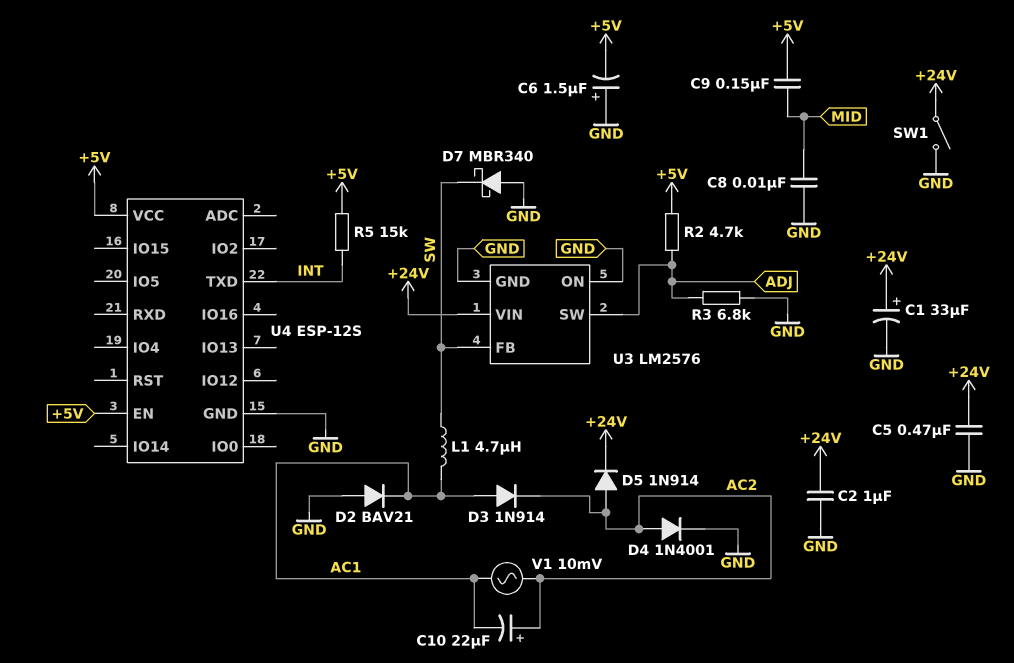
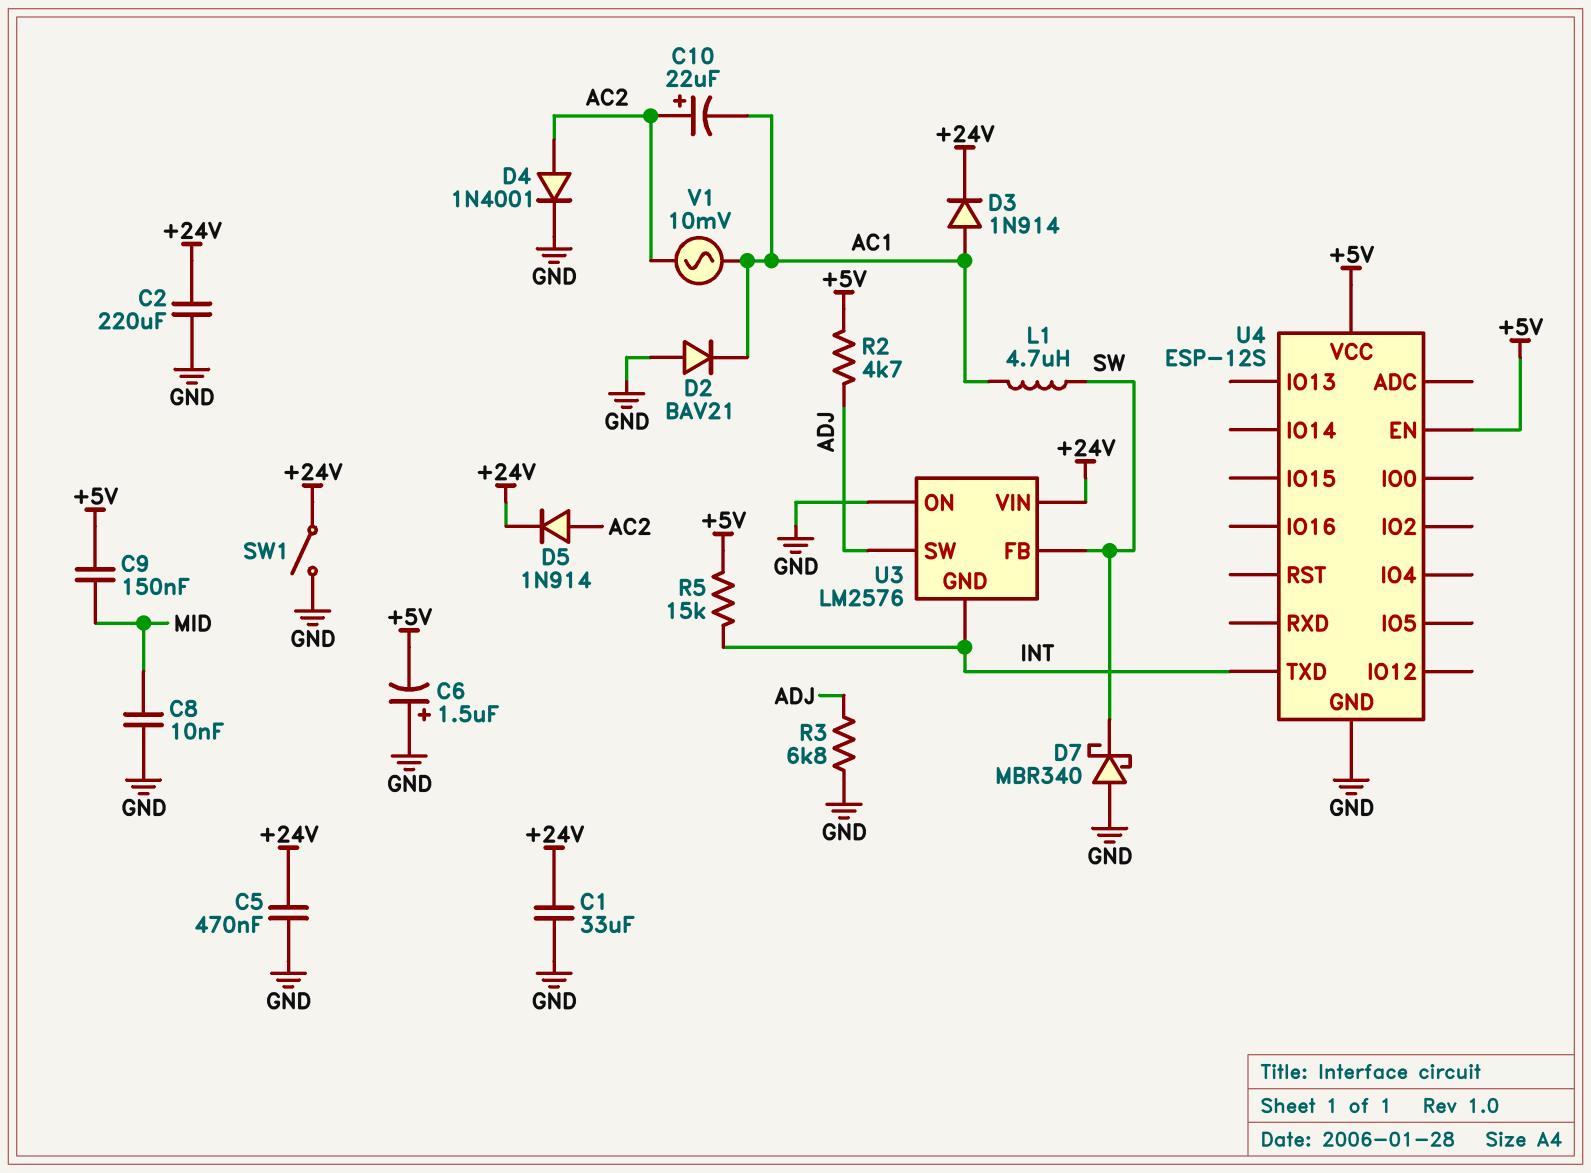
C1: 33uF (plus +24V, minus GND) -> 33uF (+24V, GND)
C2: 1uF (+24V, GND) -> 220uF (+24V, GND)
D3: diode 1N914 (A AC1, K AC2) -> diode 1N914 (A AC1, K +24V)
U3 pin GND: GND -> INT

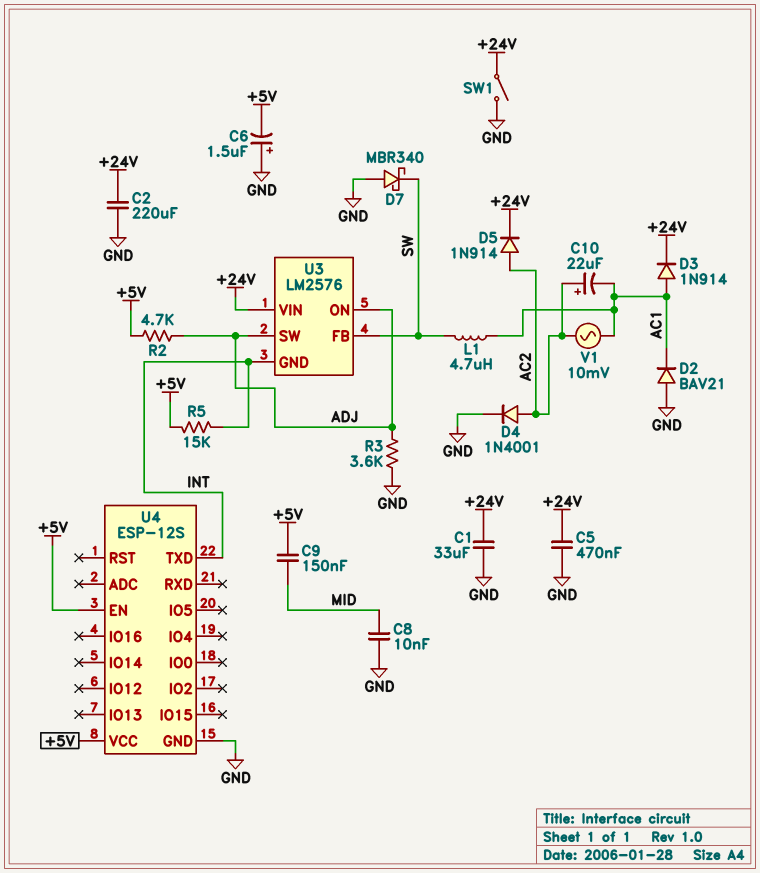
R3: 6.8k (ADJ, GND) -> 3.6k (ADJ, GND)
U3 pin ON: GND -> ADJ

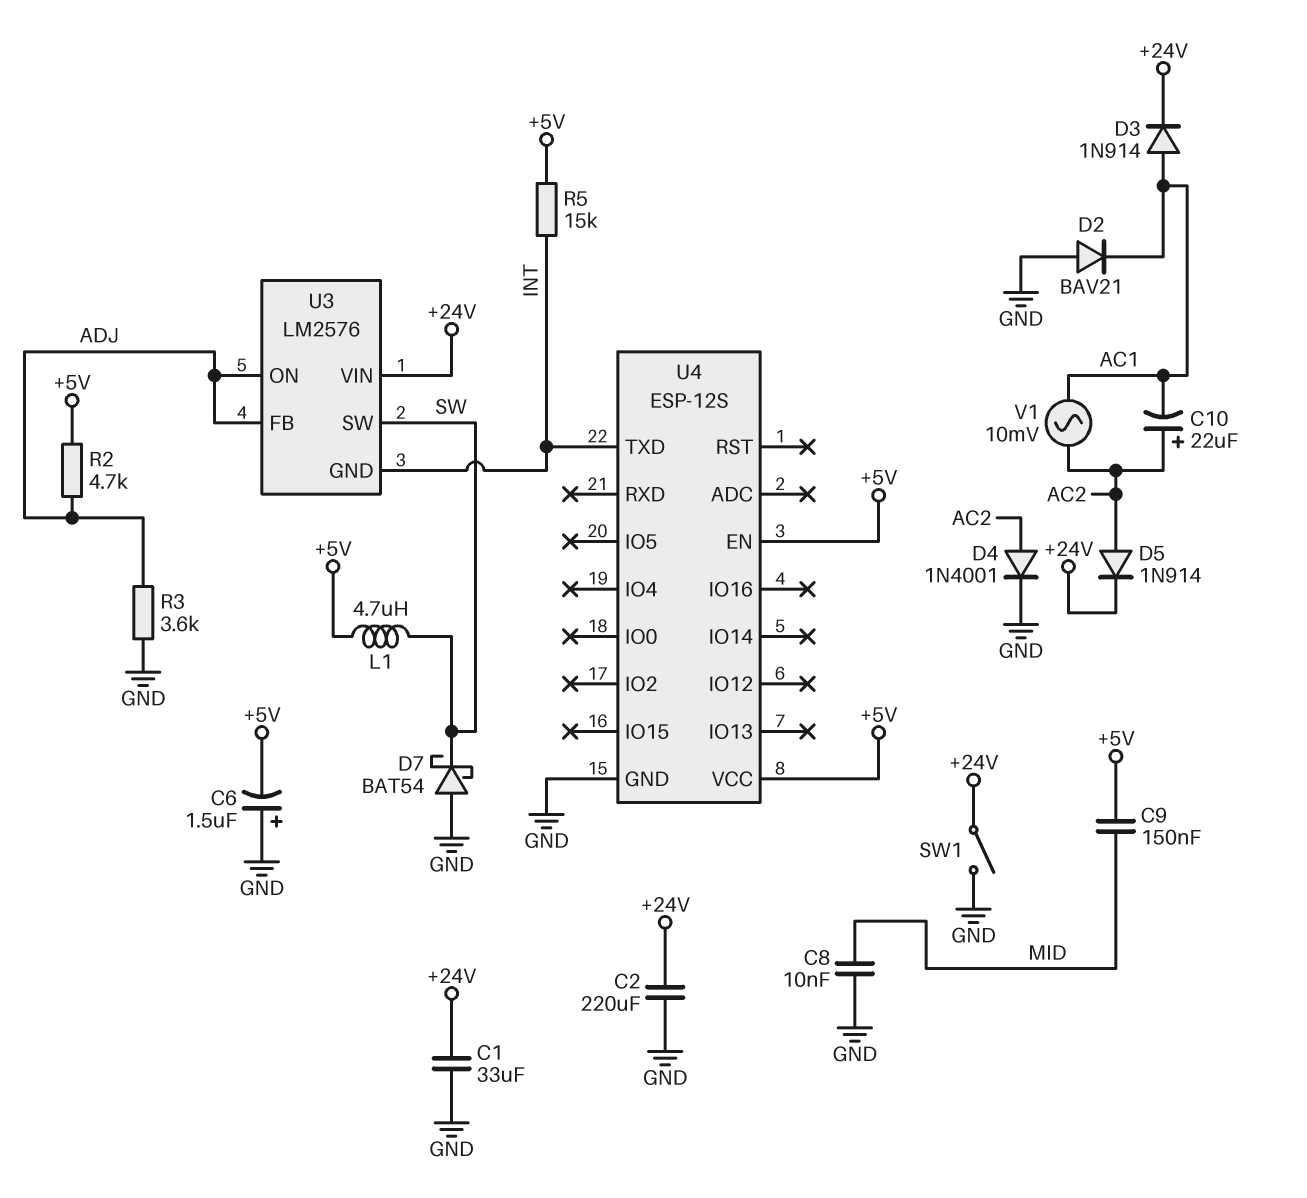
C5: 470nF (+24V, GND) -> none
D7: schottky MBR340 (A GND, K SW) -> schottky BAT54 (A GND, K SW)
L1: 4.7uH (AC1, SW) -> 4.7uH (+5V, SW)
U3 pin FB: SW -> ADJ
U3 pin SW: ADJ -> SW

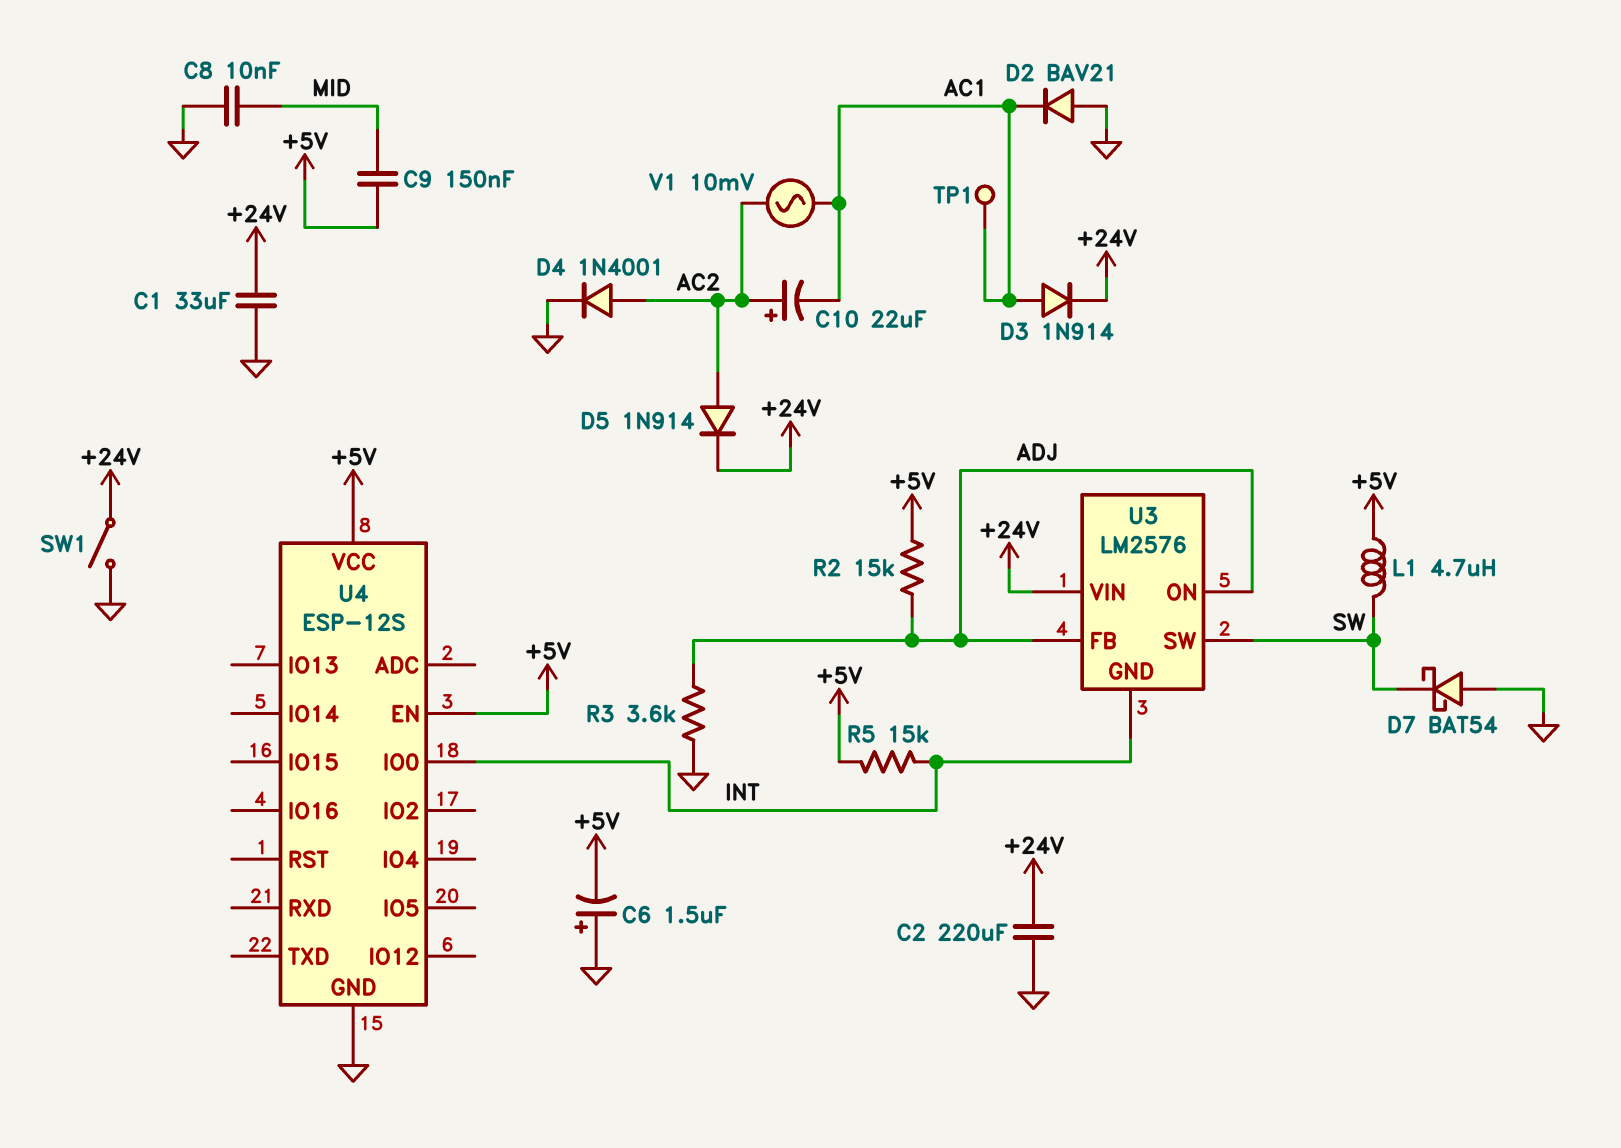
R2: 4.7k (+5V, ADJ) -> 15k (+5V, ADJ)
TP1: none -> test point (AC1)
U4 pin IO0: none -> INT
U4 pin TXD: INT -> none

